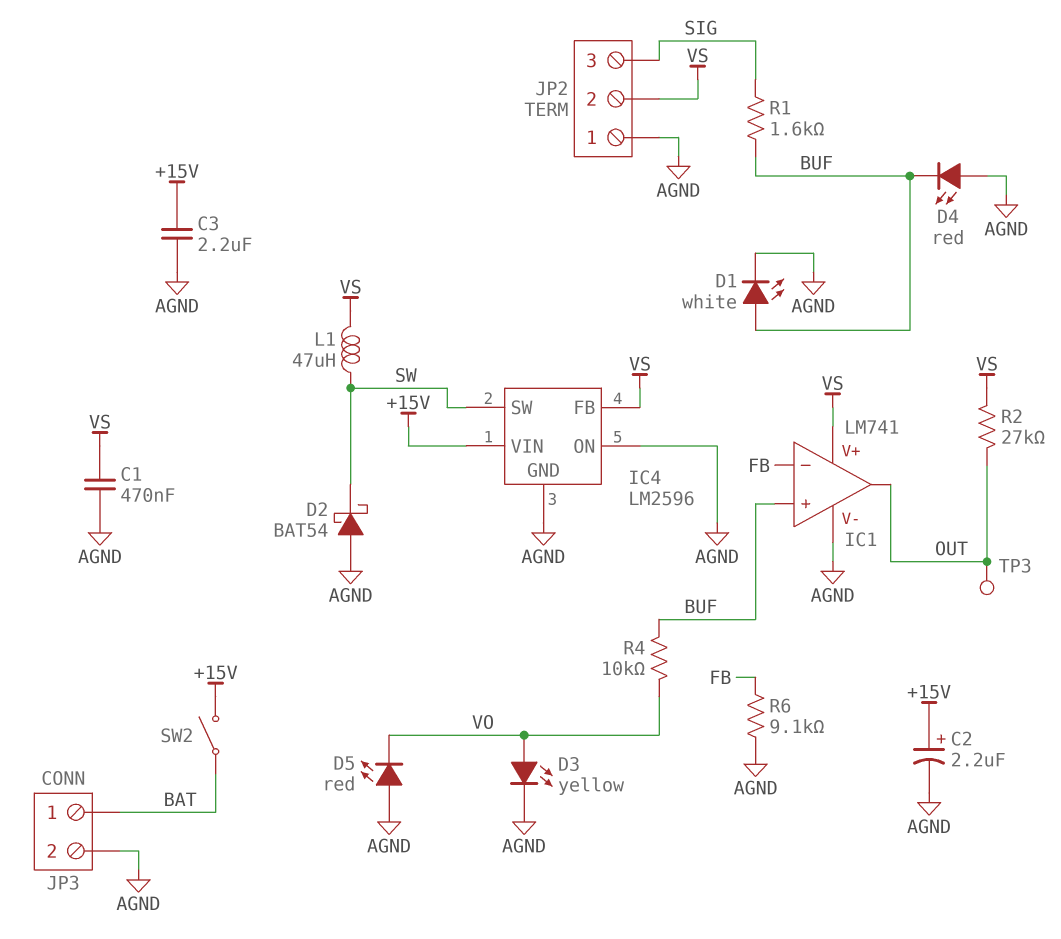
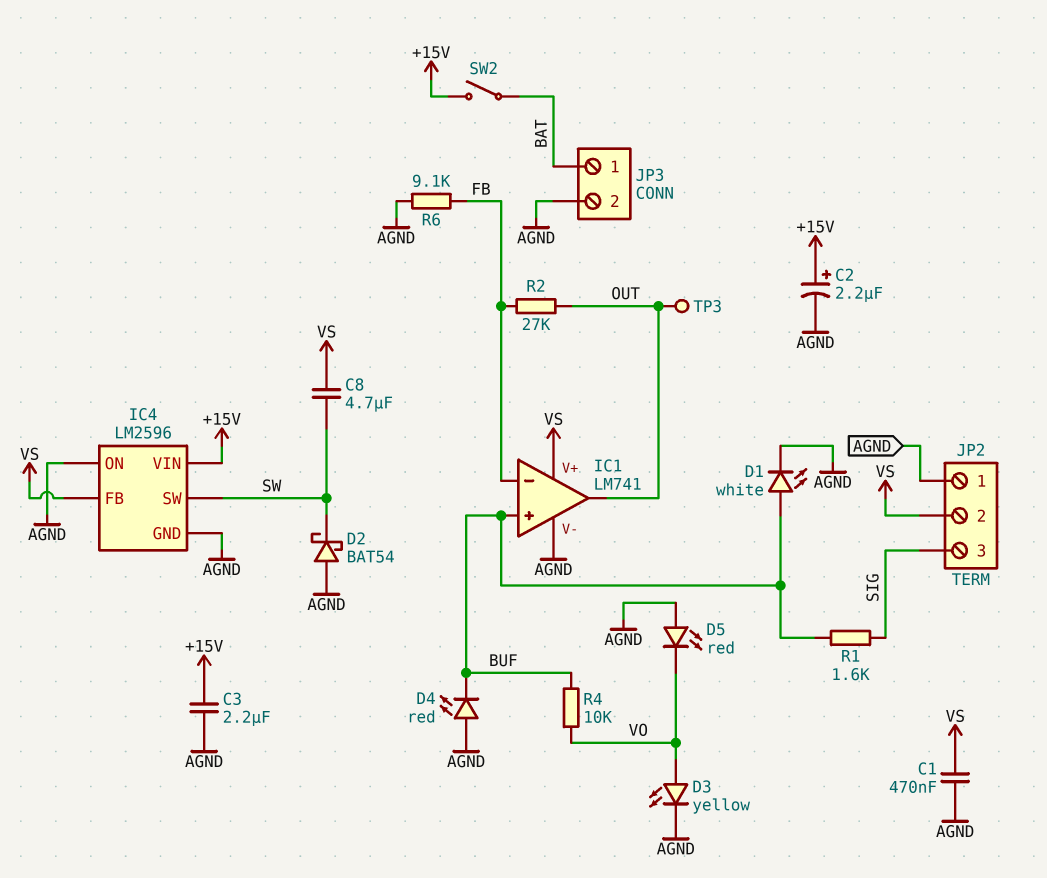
C8: none -> 4.7uF (SW, VS)
L1: 47uH (SW, VS) -> none
R2: 27k (OUT, VS) -> 27k (FB, OUT)

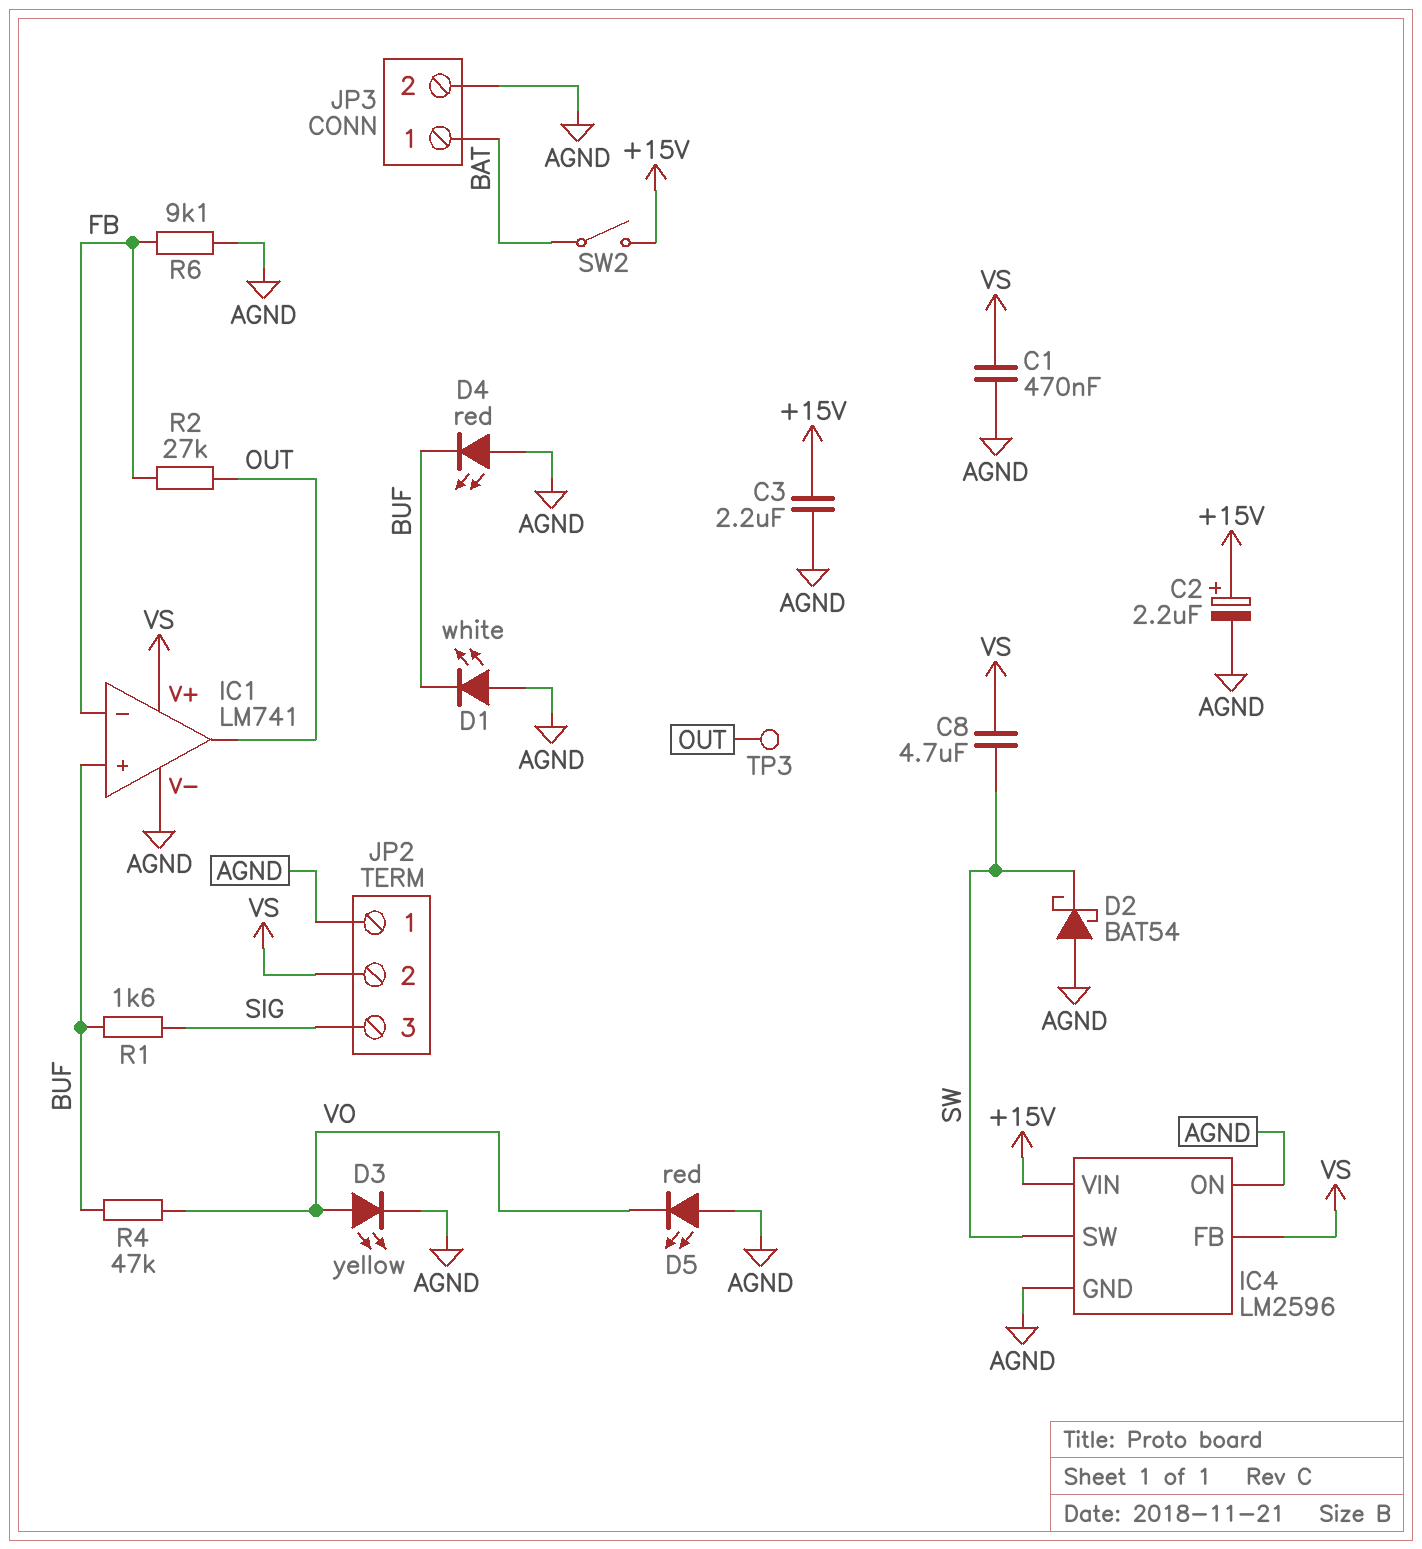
D1: LED white (A BUF, K AGND) -> LED white (A AGND, K BUF)
R4: 10k (BUF, VO) -> 47k (BUF, VO)

